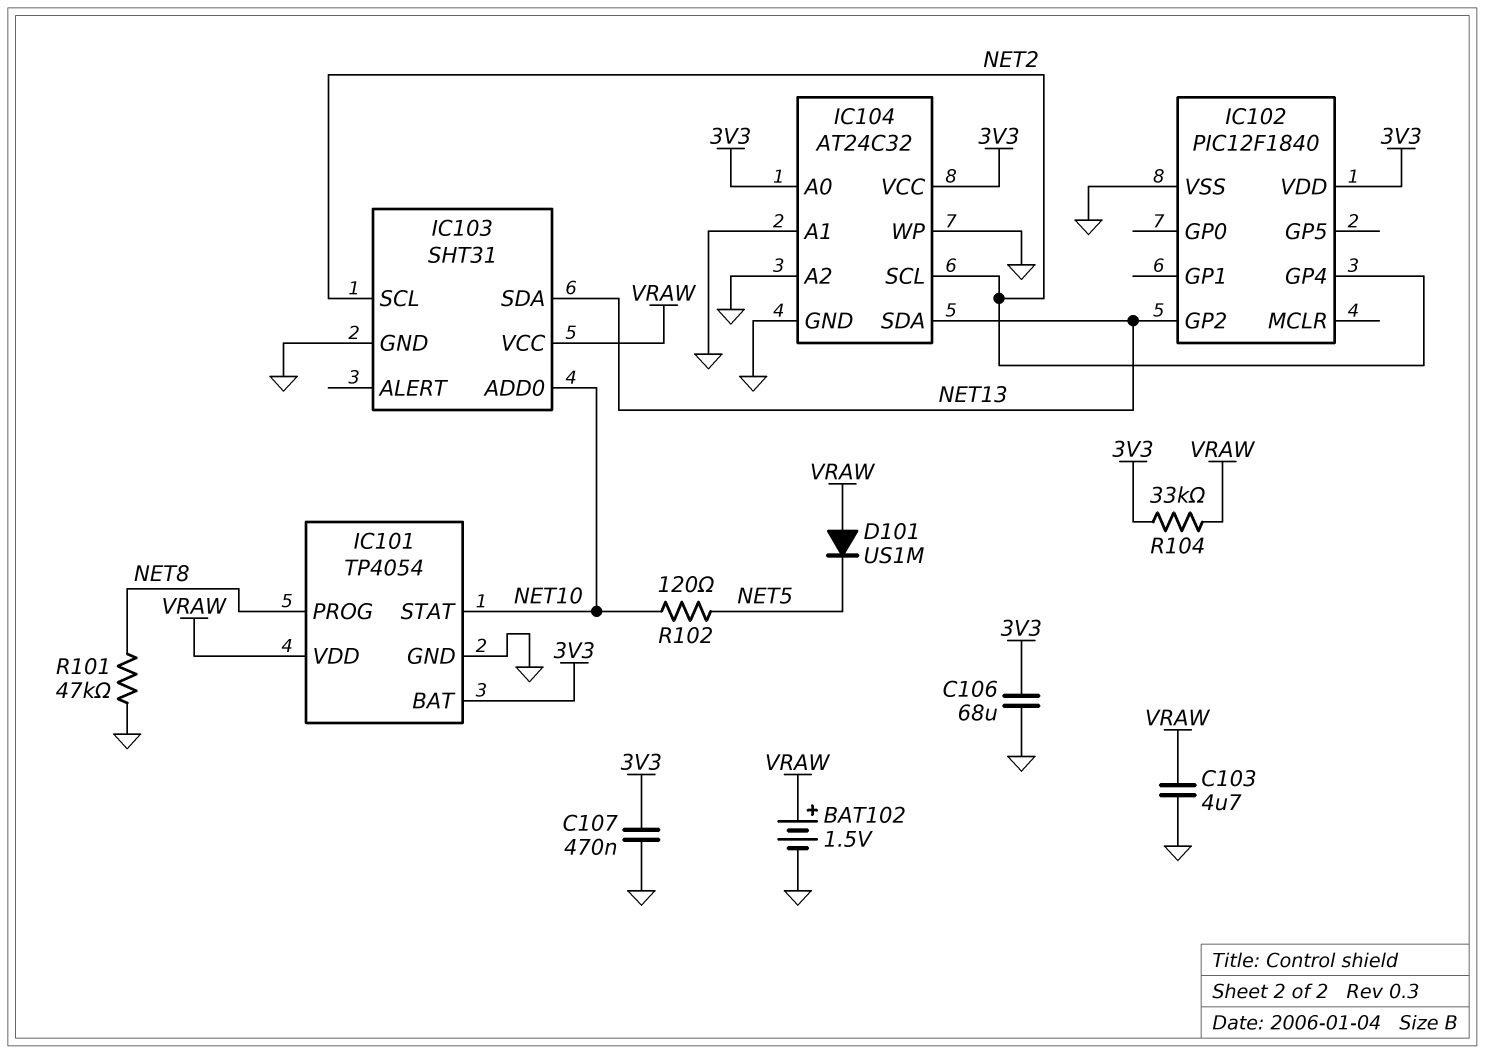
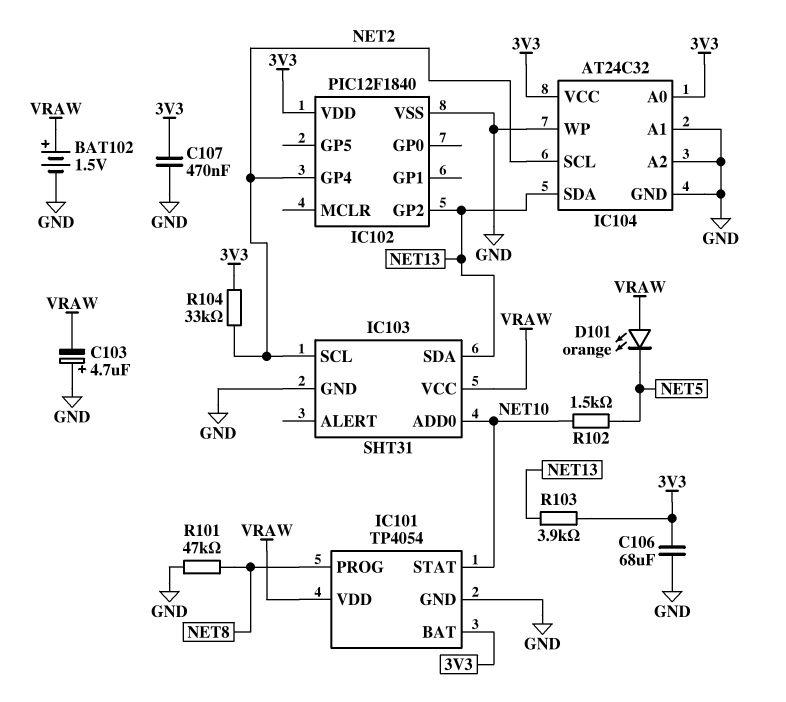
C103: 4.7uF (GND, VRAW) -> 4.7uF (plus GND, minus VRAW)
D101: diode US1M (A VRAW, K NET5) -> LED orange (A VRAW, K NET5)
R102: 120 (NET5, NET10) -> 1.5k (NET5, NET10)
R103: none -> 3.9k (3V3, NET13)
R104: 33k (3V3, VRAW) -> 33k (3V3, NET2)

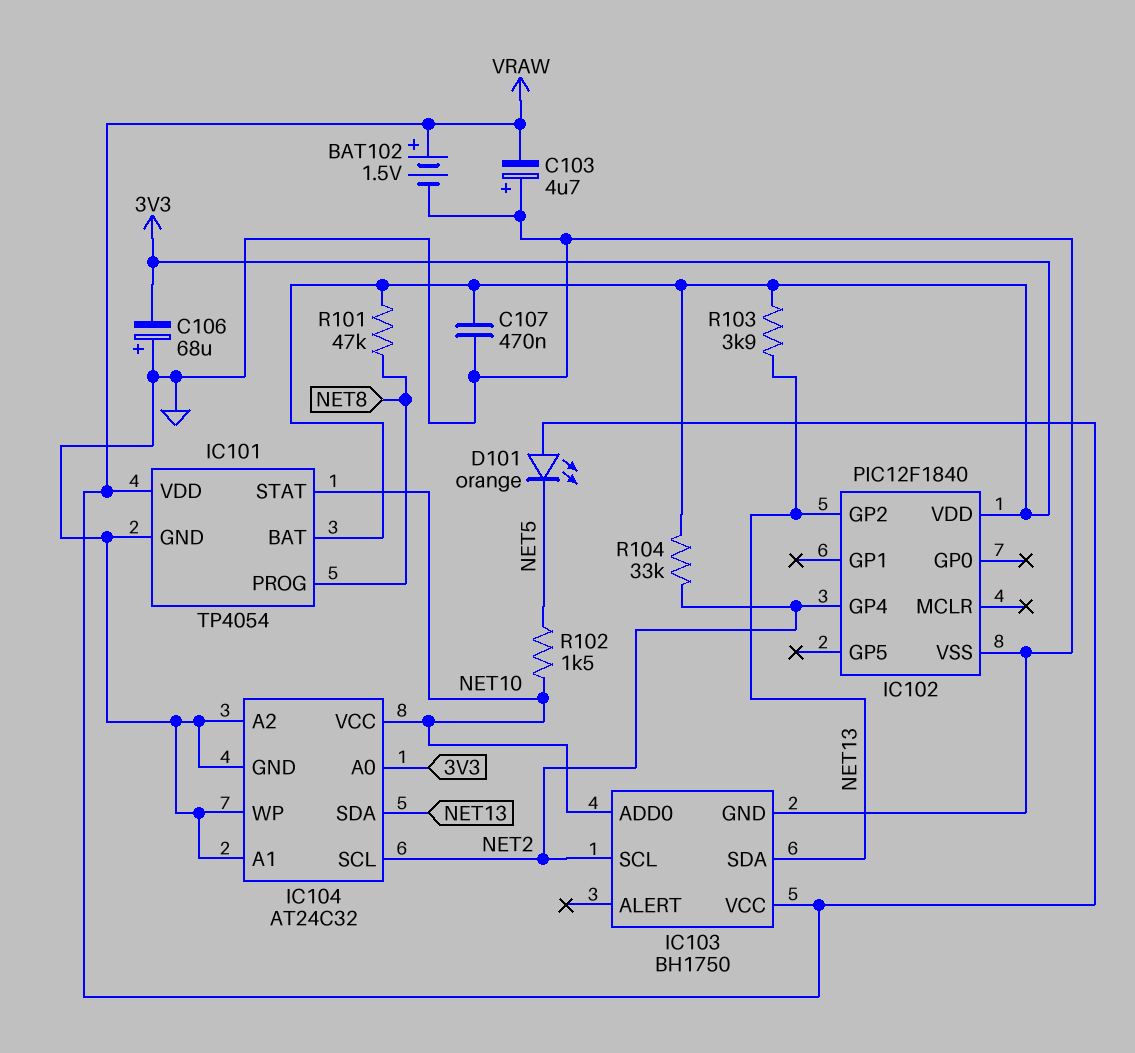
C106: 68uF (3V3, GND) -> 68uF (plus GND, minus 3V3)
IC103: SHT31 -> BH1750
IC104 pin VCC: 3V3 -> NET10
R101: 47k (GND, NET8) -> 47k (3V3, NET8)

